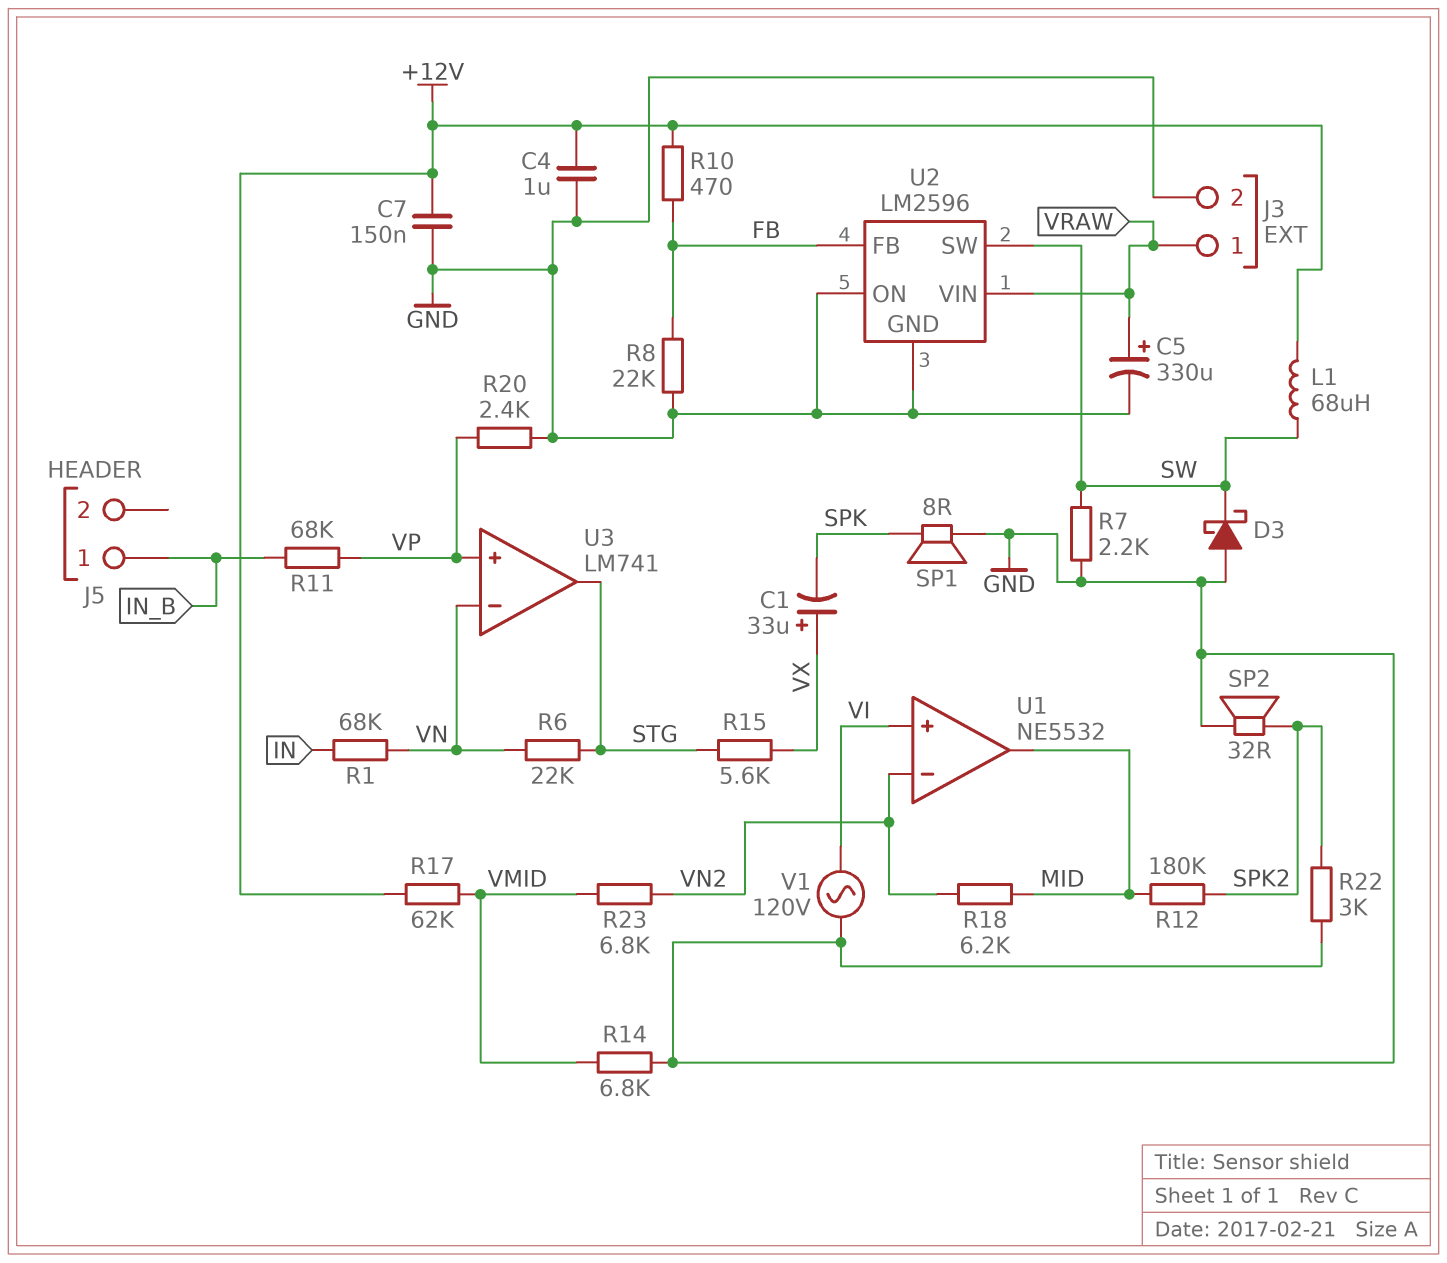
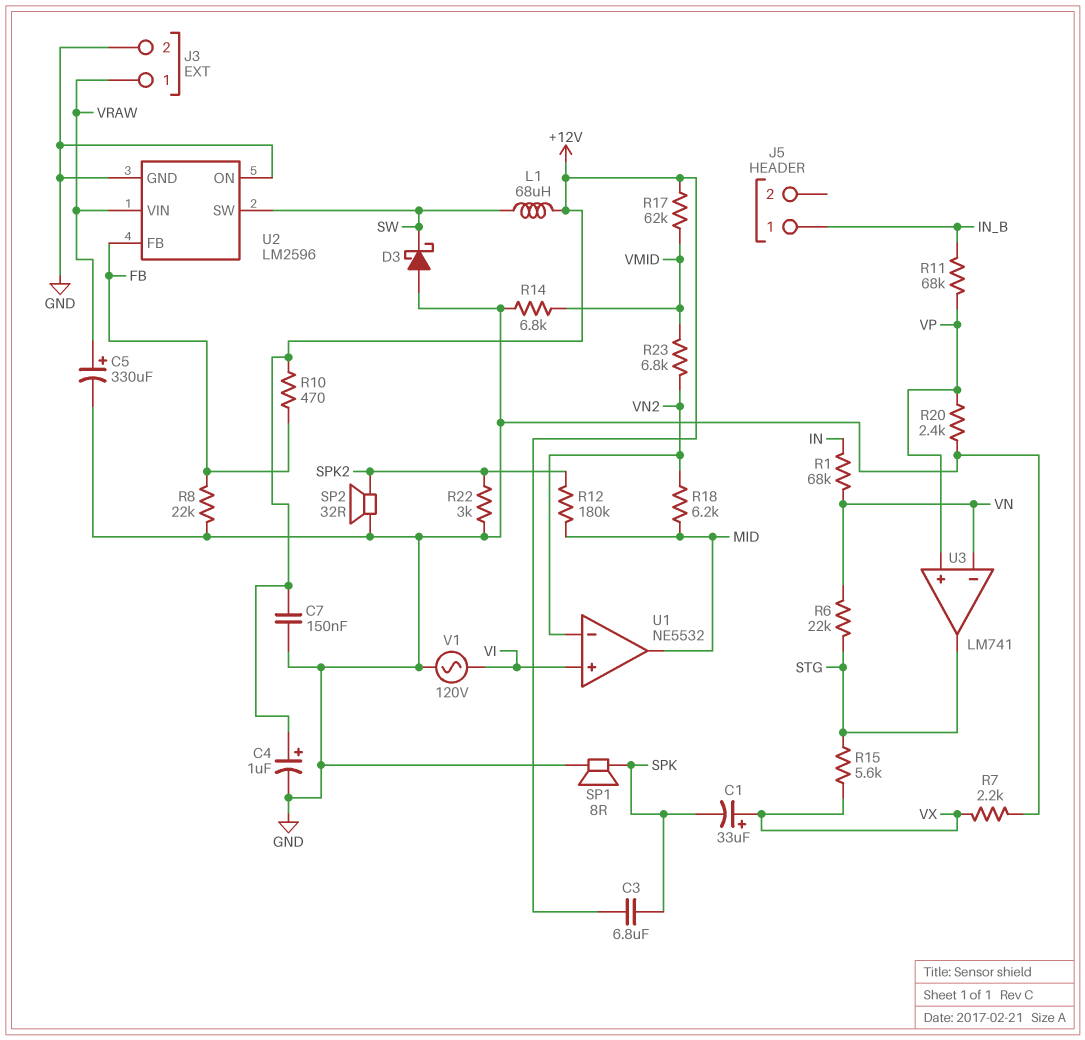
C3: none -> 6.8uF (+12V, SPK)
C4: 1uF (+12V, GND) -> 1uF (plus +12V, minus GND)
R7: 2.2k (GND, SW) -> 2.2k (GND, VX)

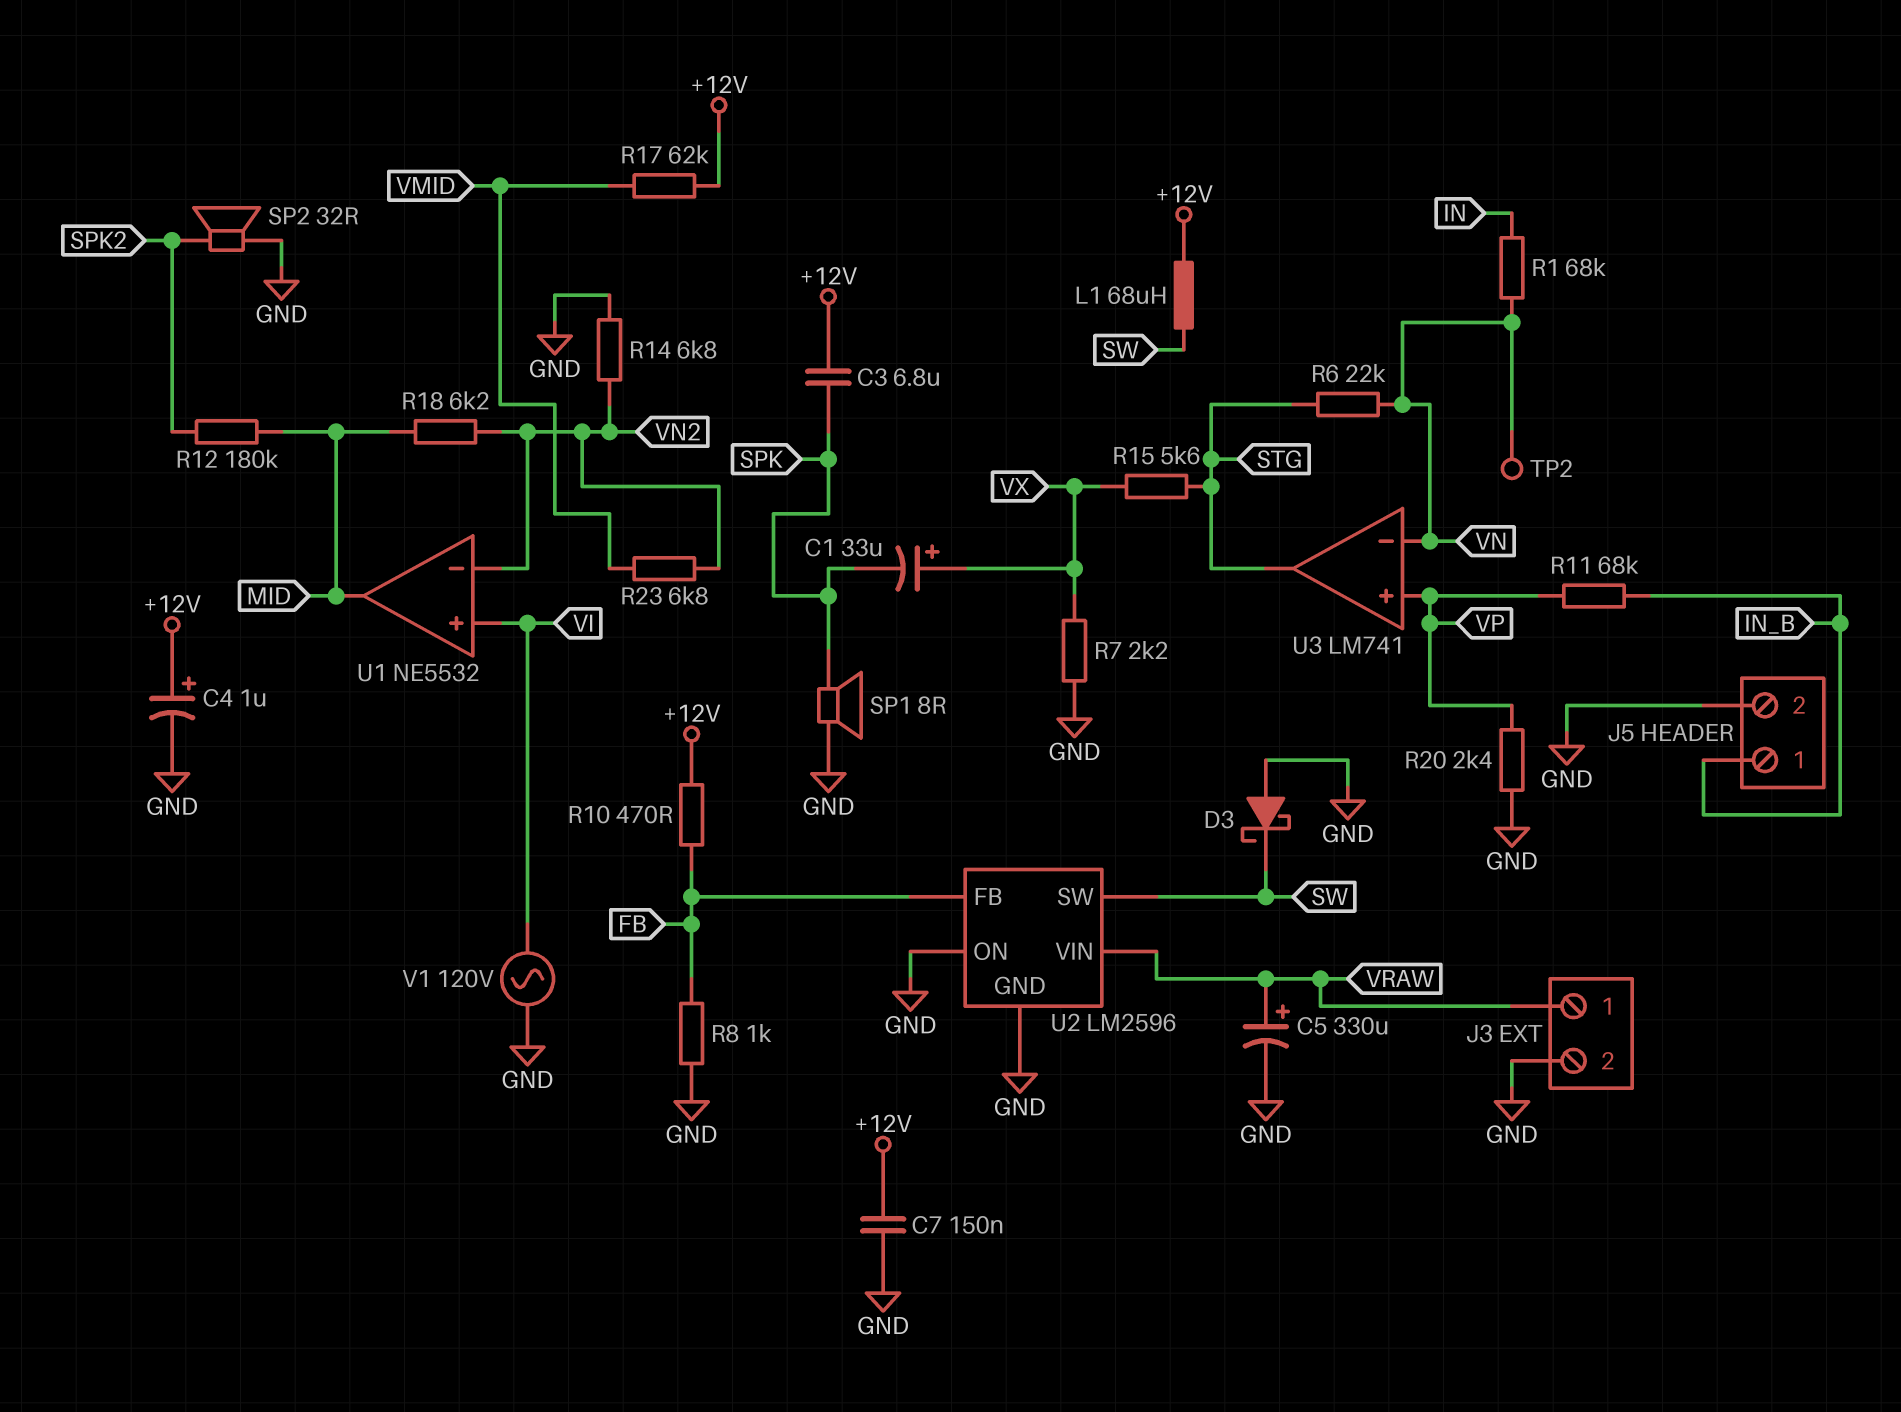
J5 pin 2: none -> GND
R8: 22k (FB, GND) -> 1k (FB, GND)
R14: 6.8k (GND, VMID) -> 6.8k (GND, VN2)
R22: 3k (GND, SPK2) -> none
TP2: none -> test point (VN)

